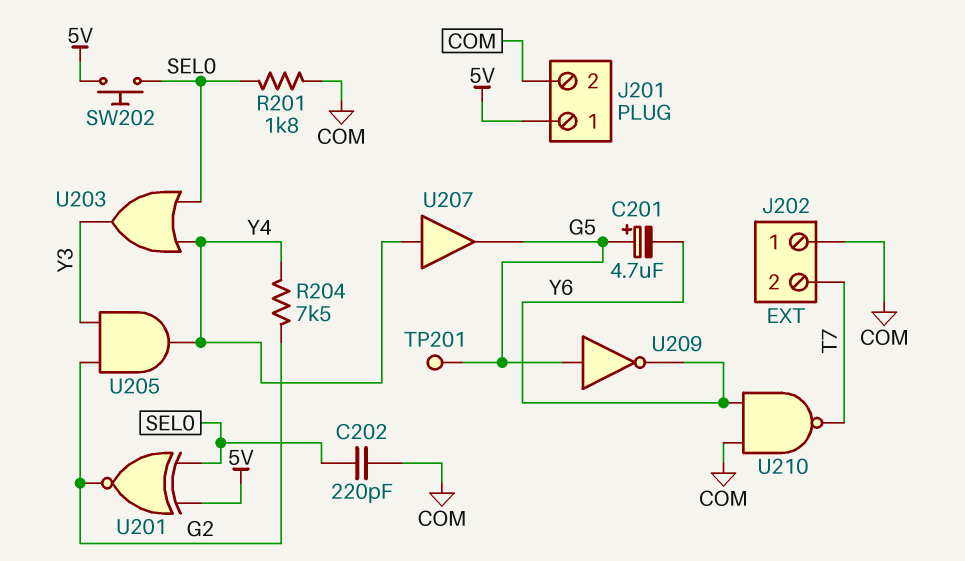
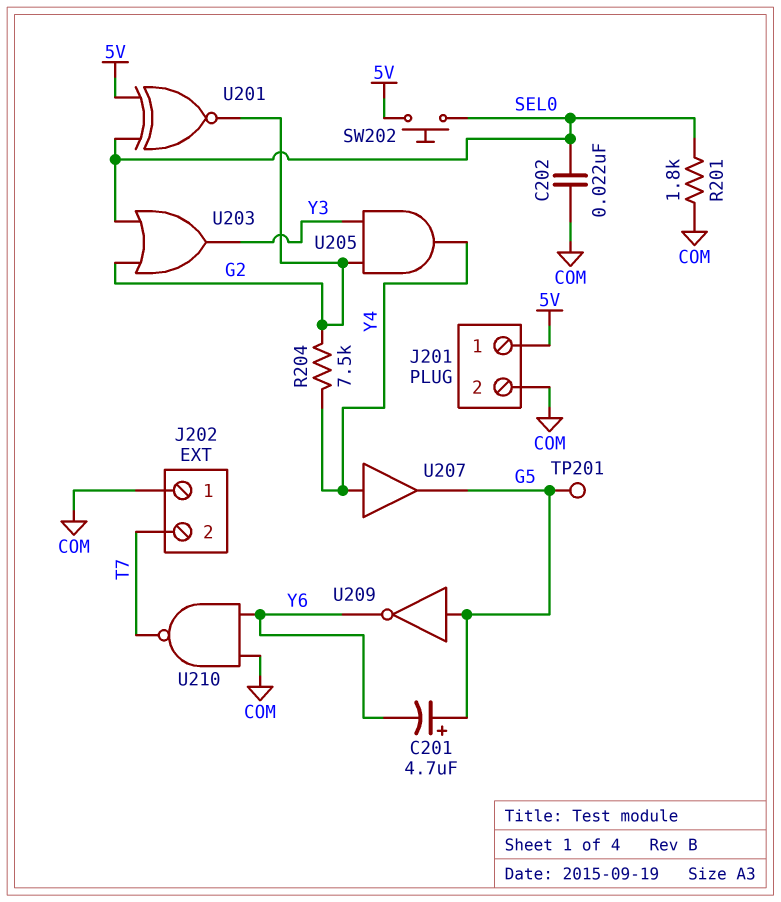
C202: 220pF (COM, SEL0) -> 22nF (COM, SEL0)
U203: OR (in SEL0, in Y4, out Y3) -> OR (in G2, in SEL0, out Y3)

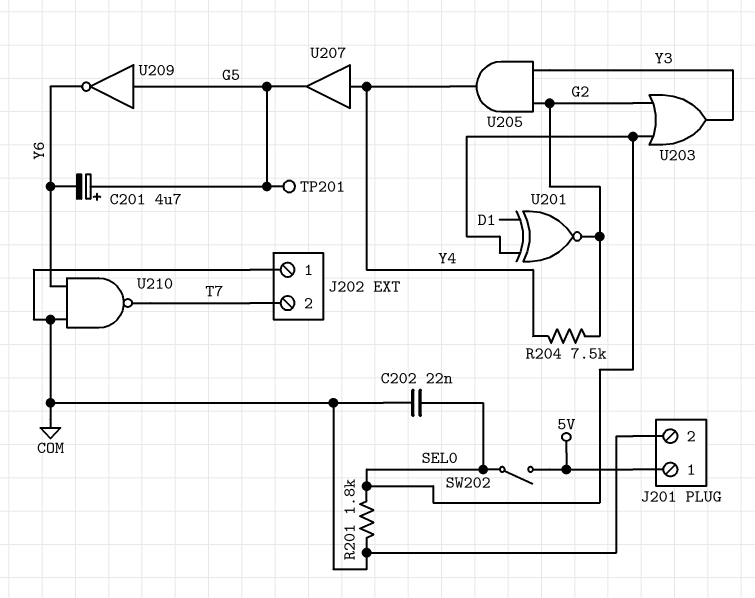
SW202: button (5V, SEL0) -> switch (5V, SEL0)
U201: XNOR (in 5V, in SEL0, out G2) -> XNOR (in D1, in SEL0, out G2)

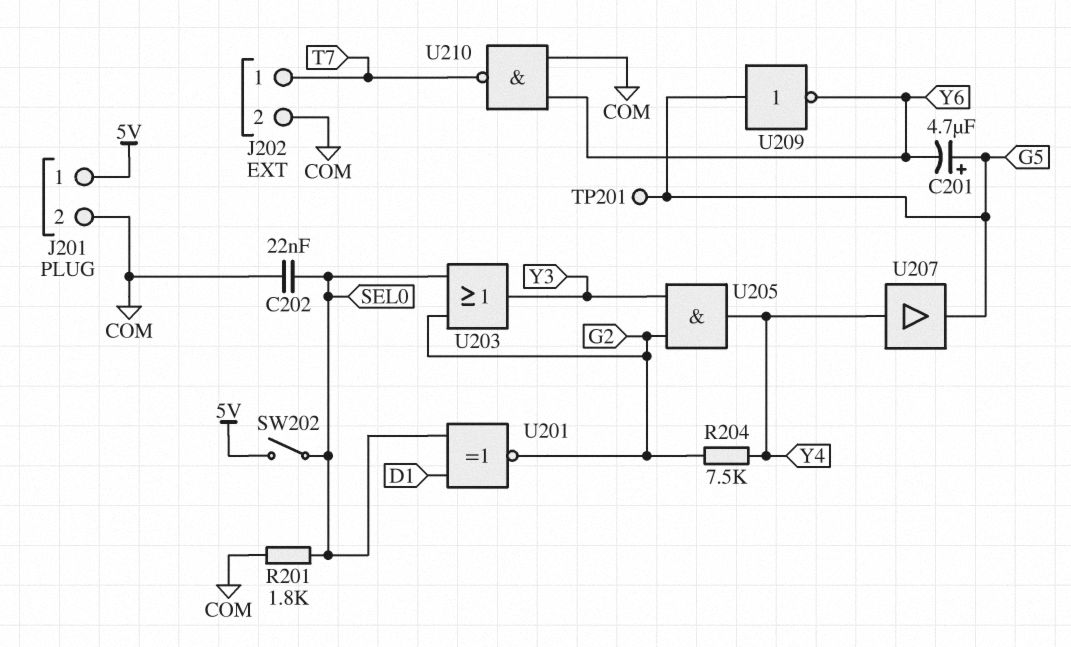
J202 pin 1: COM -> T7
J202 pin 2: T7 -> COM

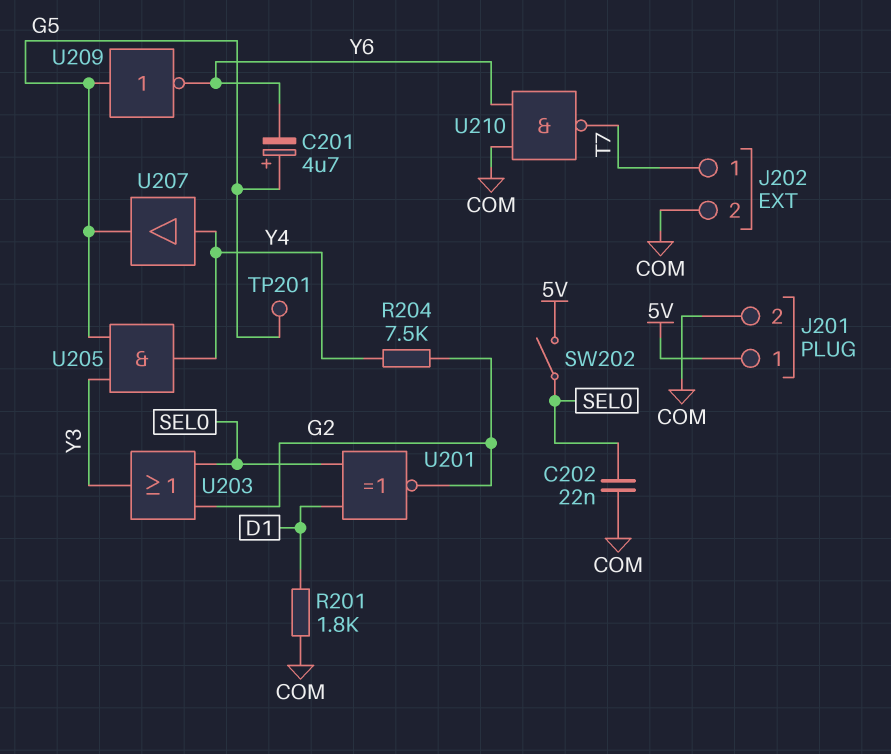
R201: 1.8k (COM, SEL0) -> 1.8k (COM, D1)
U205: AND (in G2, in Y3, out Y4) -> AND (in G5, in Y3, out Y4)

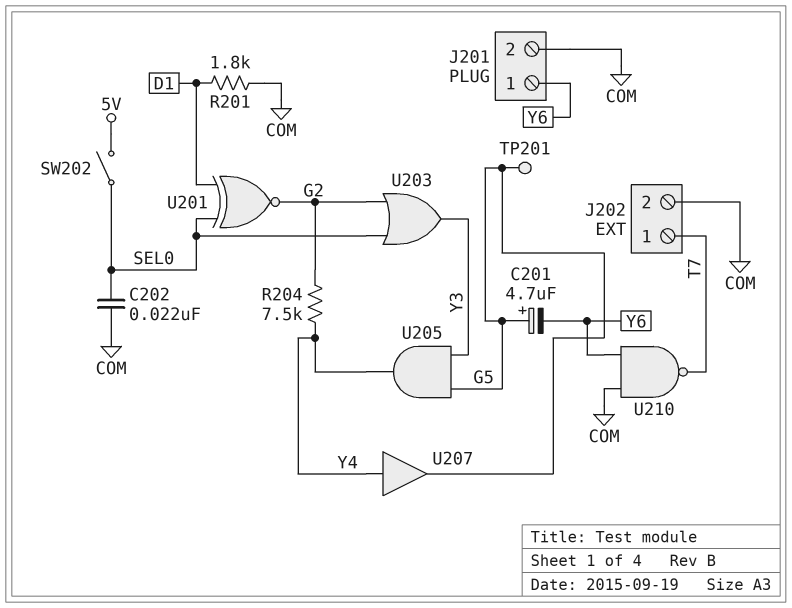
J201 pin 1: 5V -> Y6
U209: NOT (in G5, out Y6) -> none

